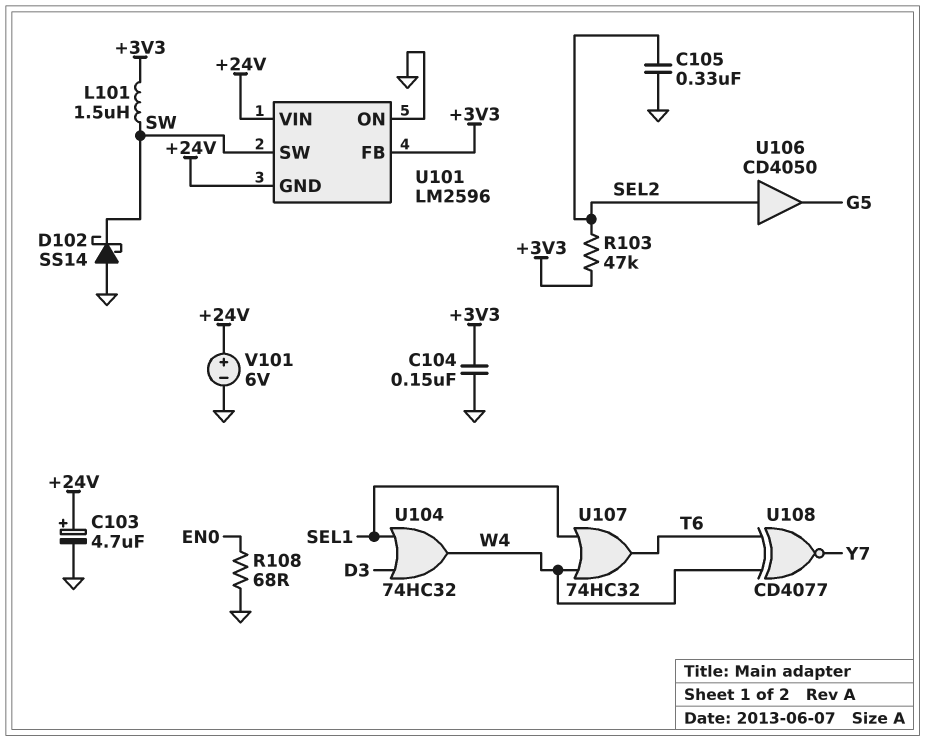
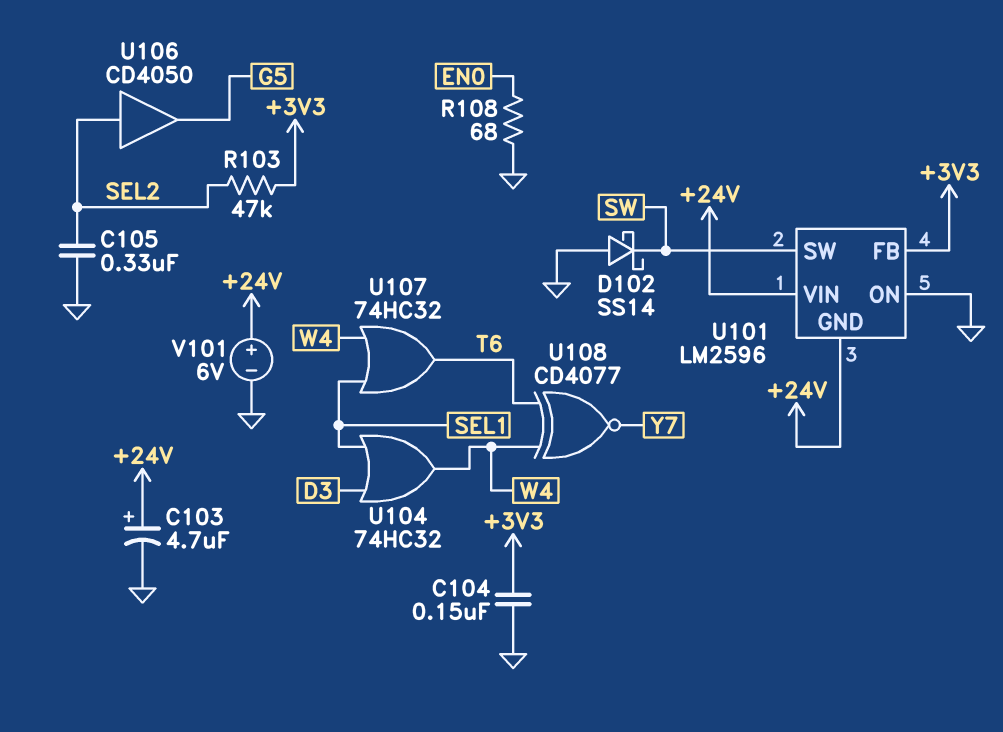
L101: 1.5uH (+3V3, SW) -> none

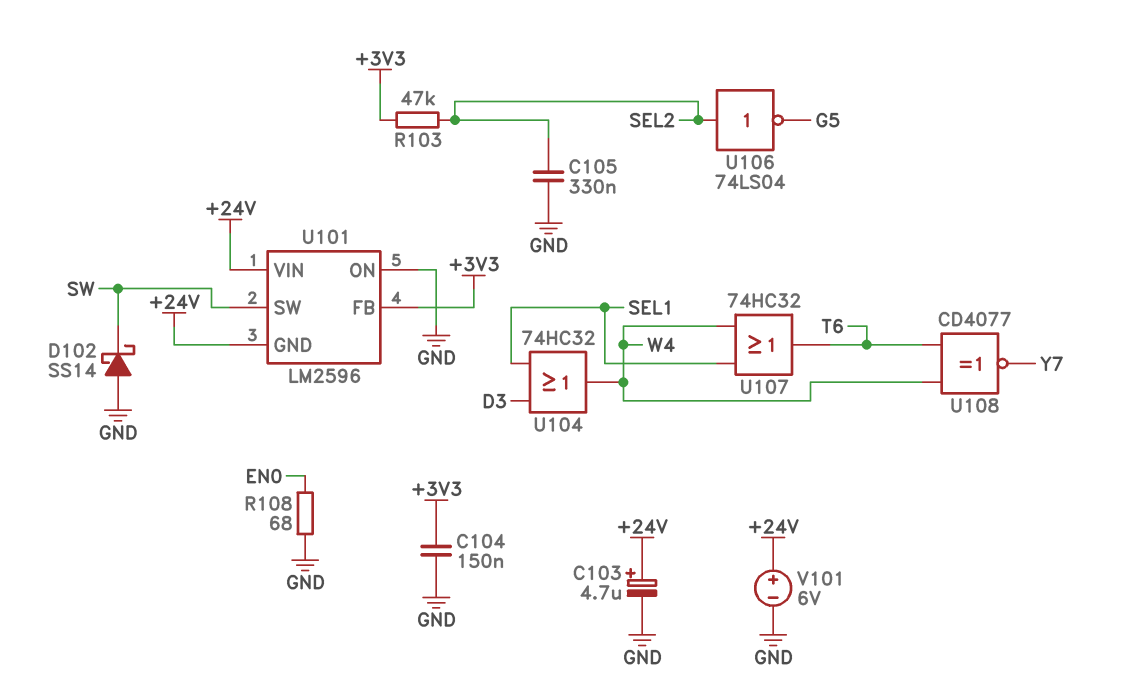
U106: buffer CD4050 (in SEL2, out G5) -> NOT 74LS04 (in SEL2, out G5)

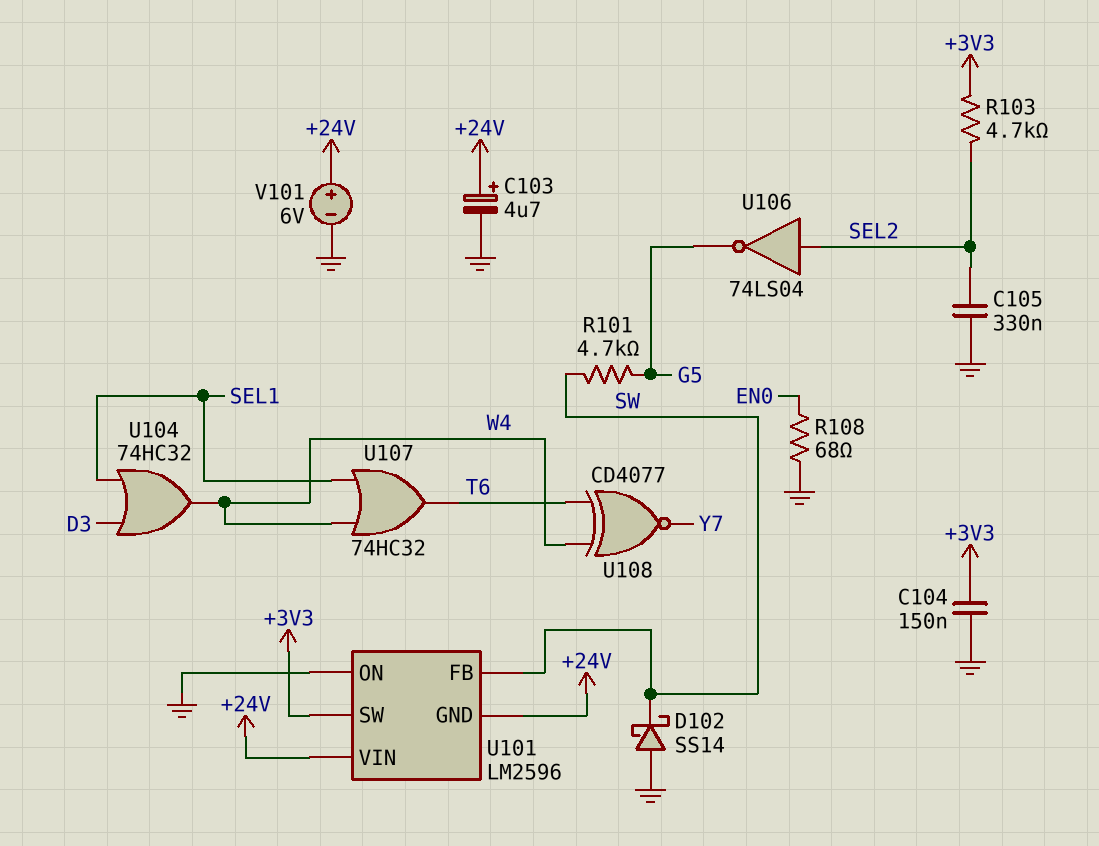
R101: none -> 4.7k (G5, SW)
R103: 47k (+3V3, SEL2) -> 4.7k (+3V3, SEL2)
U101 pin FB: +3V3 -> SW
U101 pin SW: SW -> +3V3

